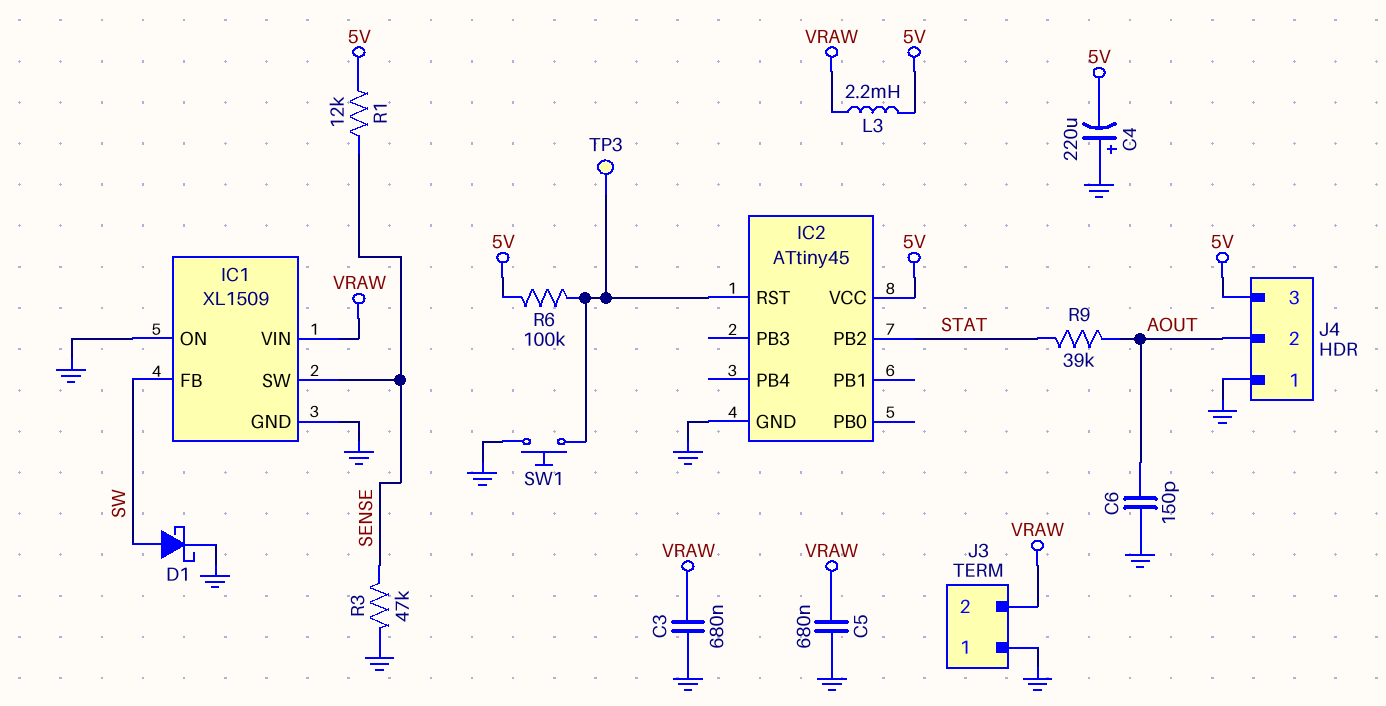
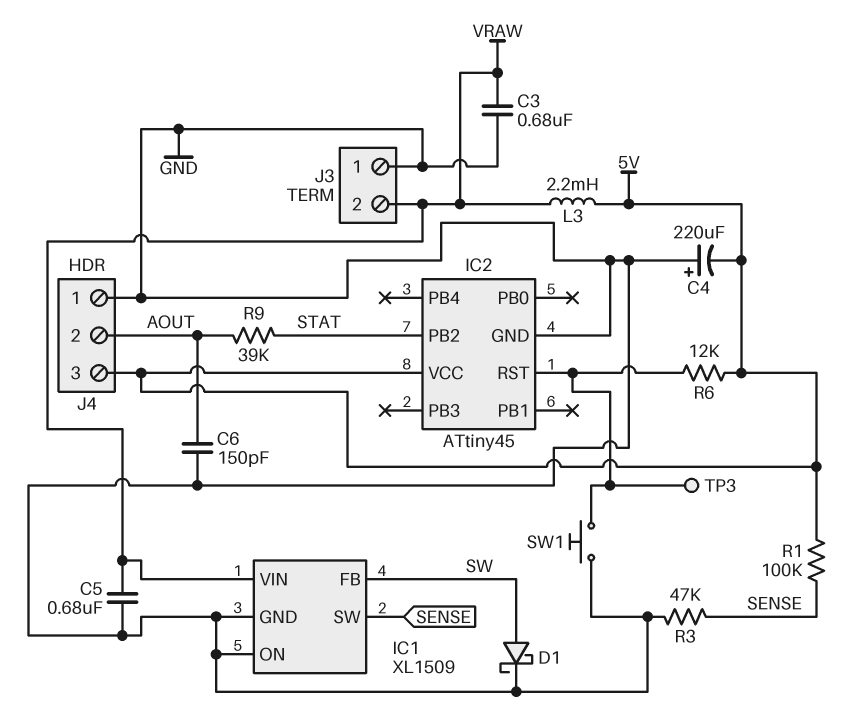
R1: 12k (5V, SENSE) -> 100k (5V, SENSE)
R6: 100k (5V, IC2/RST) -> 12k (5V, IC2/RST)

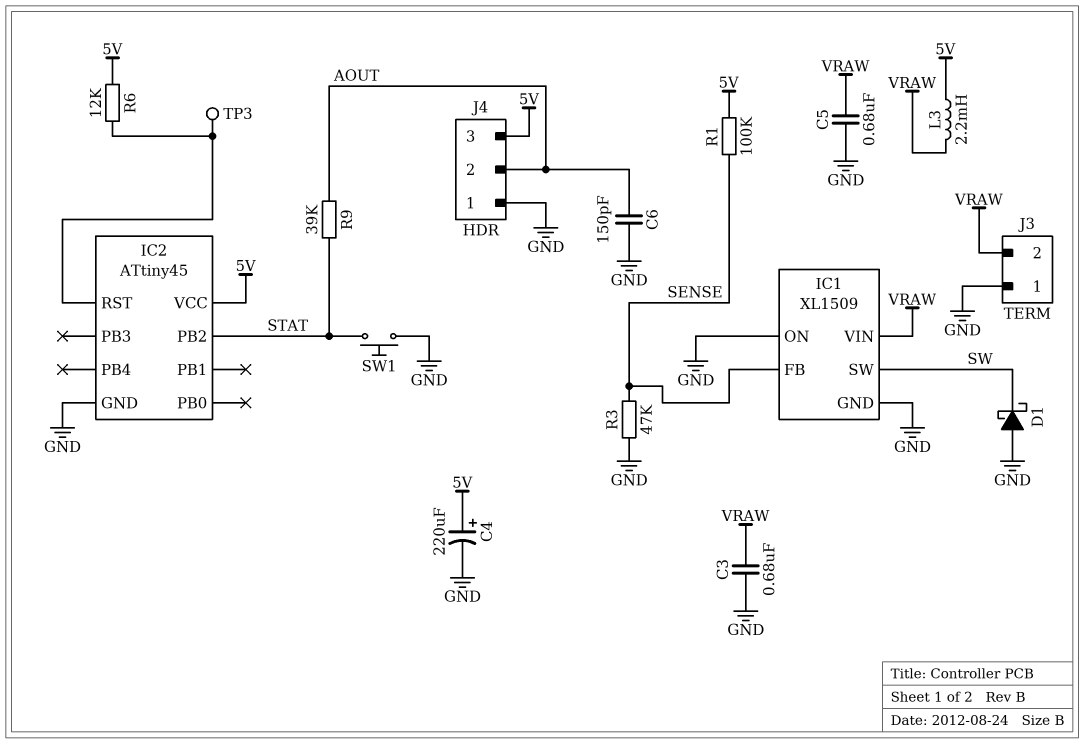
C4: 220uF (plus GND, minus 5V) -> 220uF (plus 5V, minus GND)
D1: schottky (A SW, K GND) -> schottky (A GND, K SW)
IC1 pin FB: SW -> SENSE
IC1 pin SW: SENSE -> SW
SW1: button (GND, IC2/RST) -> button (GND, STAT)

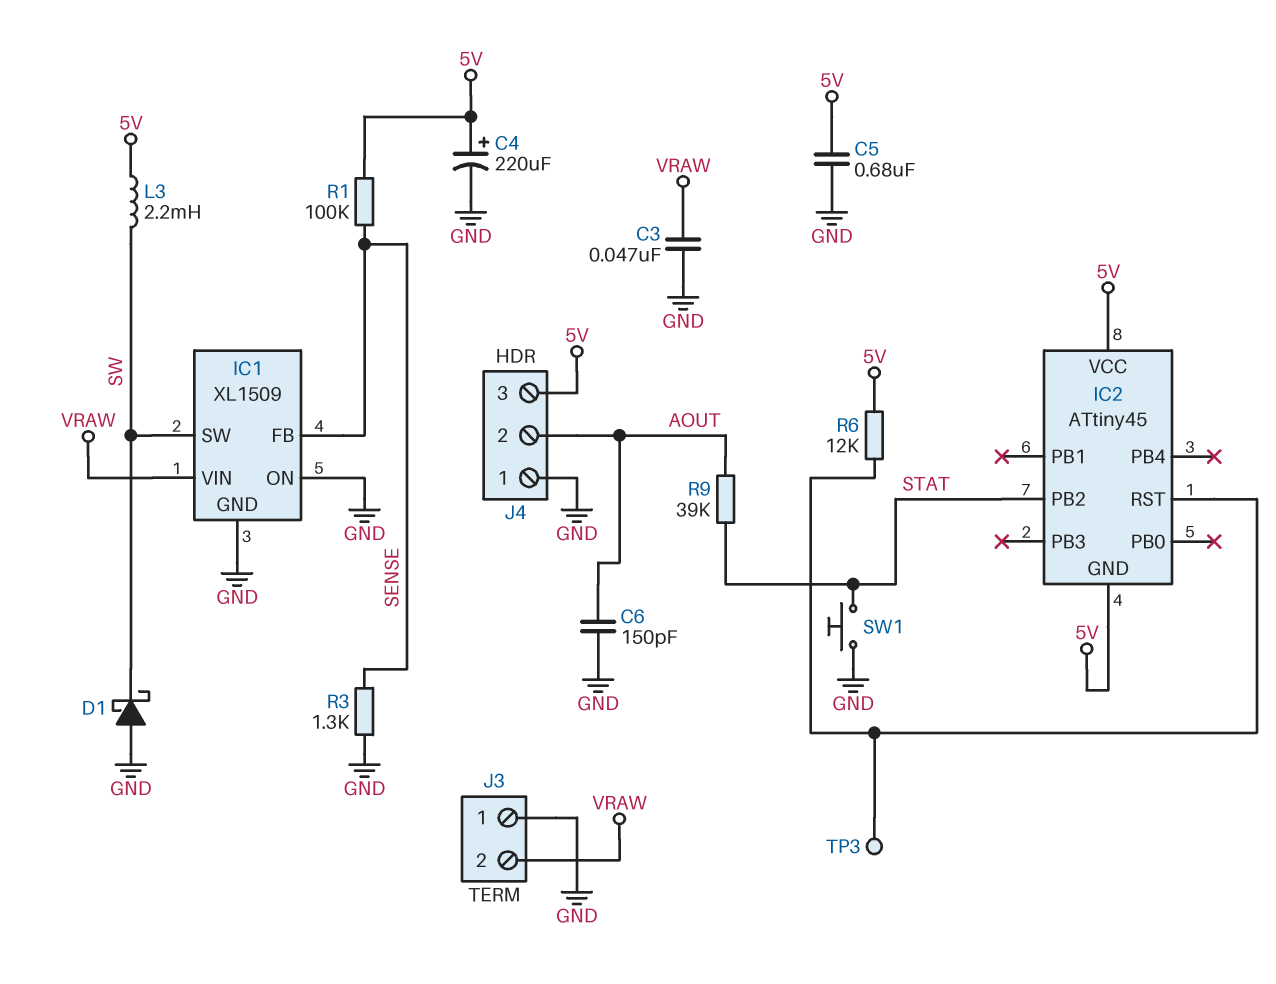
C3: 680nF (GND, VRAW) -> 47nF (GND, VRAW)
C5: 680nF (GND, VRAW) -> 680nF (5V, GND)
IC2 pin GND: GND -> 5V
L3: 2.2mH (5V, VRAW) -> 2.2mH (5V, SW)
R3: 47k (GND, SENSE) -> 1.3k (GND, SENSE)

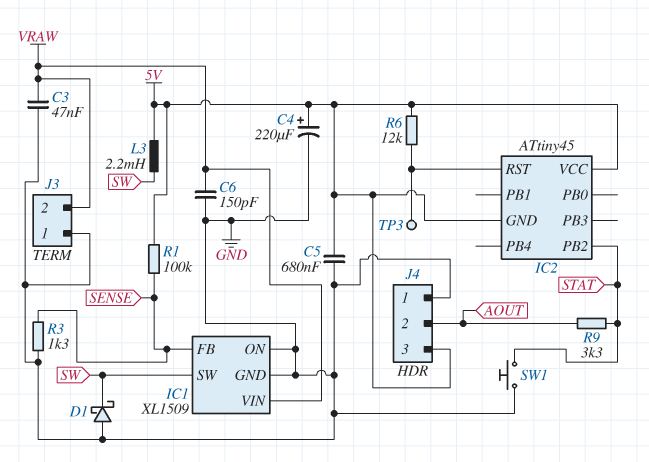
C6: 150pF (AOUT, GND) -> 150pF (GND, VRAW)
R9: 39k (AOUT, STAT) -> 3.3k (AOUT, STAT)

